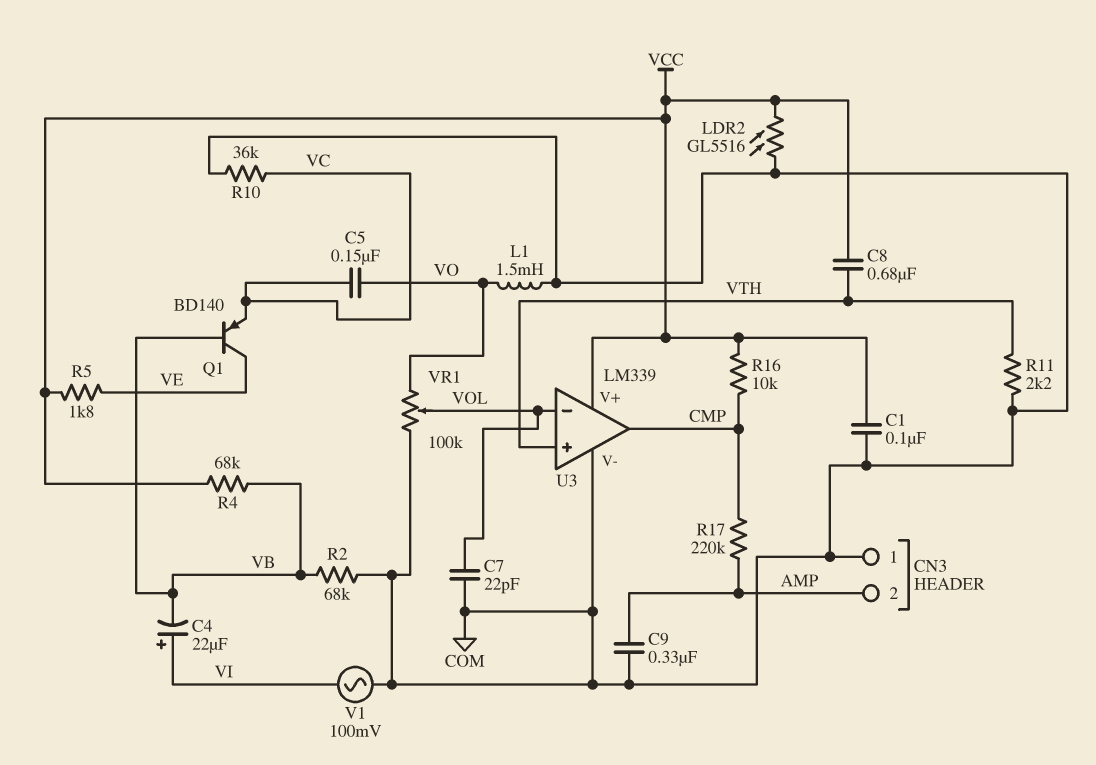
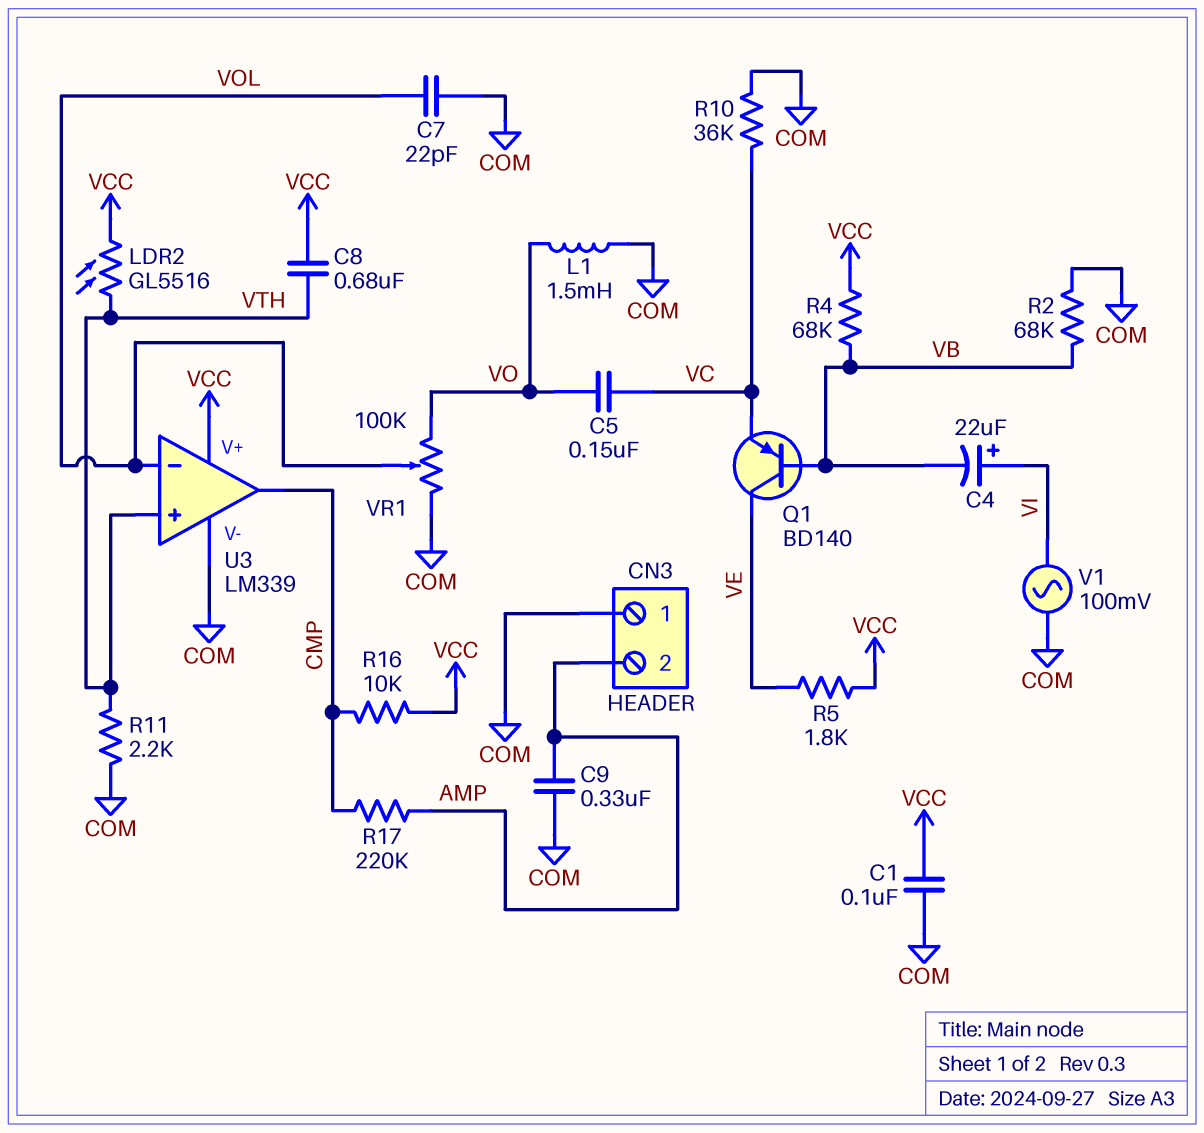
LDR2: GL5516 (COM, VCC) -> GL5516 (VCC, VTH)

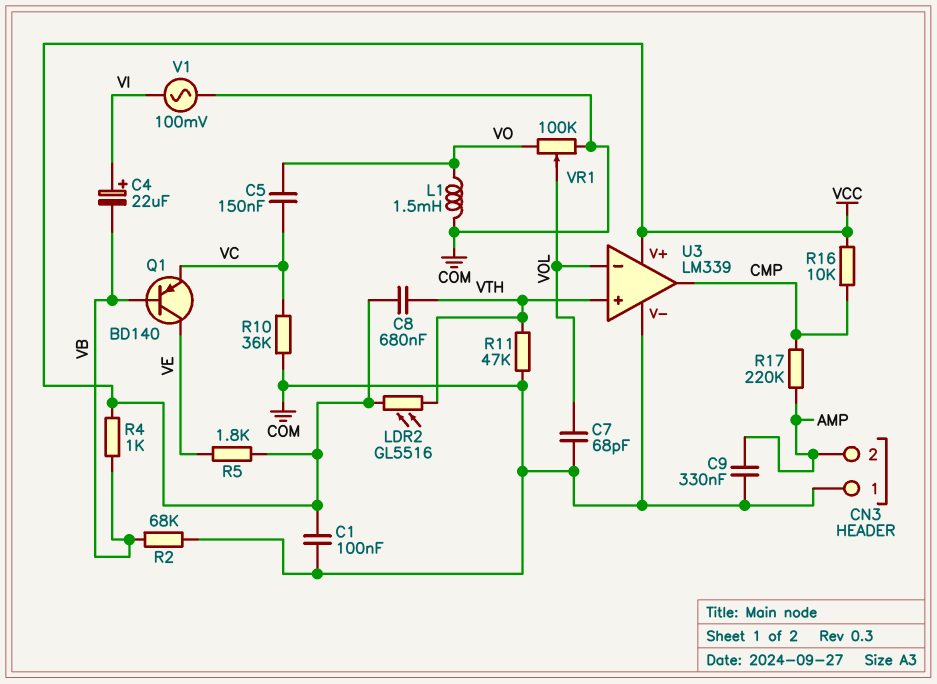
C7: 22pF (COM, VOL) -> 68pF (COM, VOL)
R4: 68k (VB, VCC) -> 1k (VB, VCC)
R11: 2.2k (COM, VTH) -> 47k (COM, VTH)

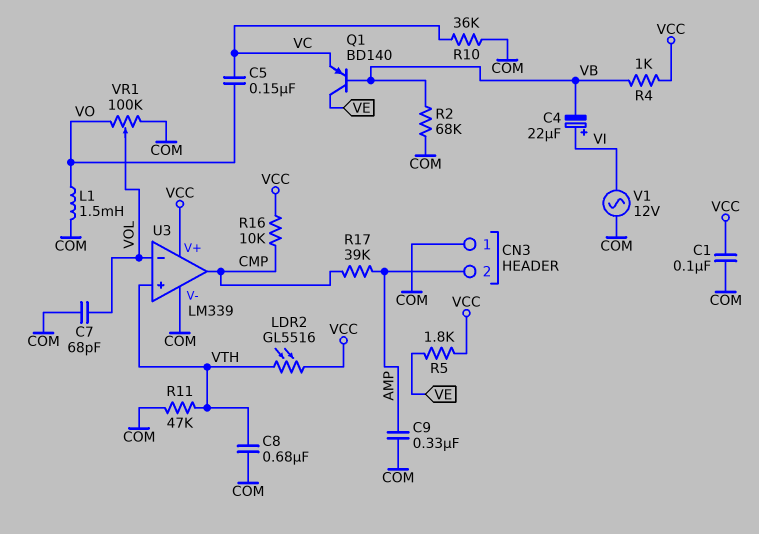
C8: 680nF (VCC, VTH) -> 680nF (COM, VTH)
R17: 220k (AMP, CMP) -> 39k (AMP, CMP)
V1: AC 100mV (COM, VI) -> AC 12V (COM, VI)

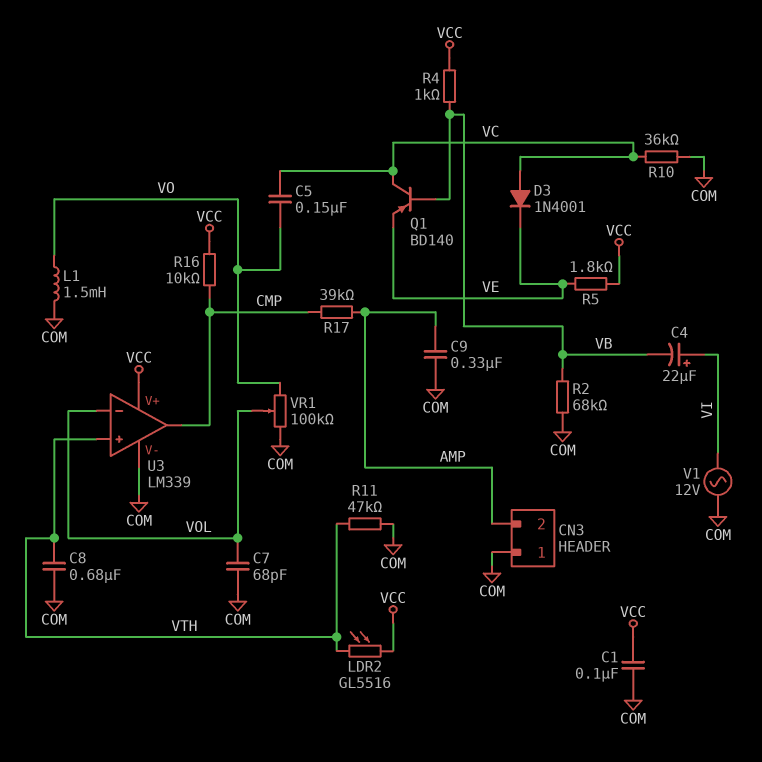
D3: none -> diode 1N4001 (A VC, K VE)
Q1: PNP BD140 (B VB, C VE, E VC) -> PNP BD140 (B VB, C VC, E VE)

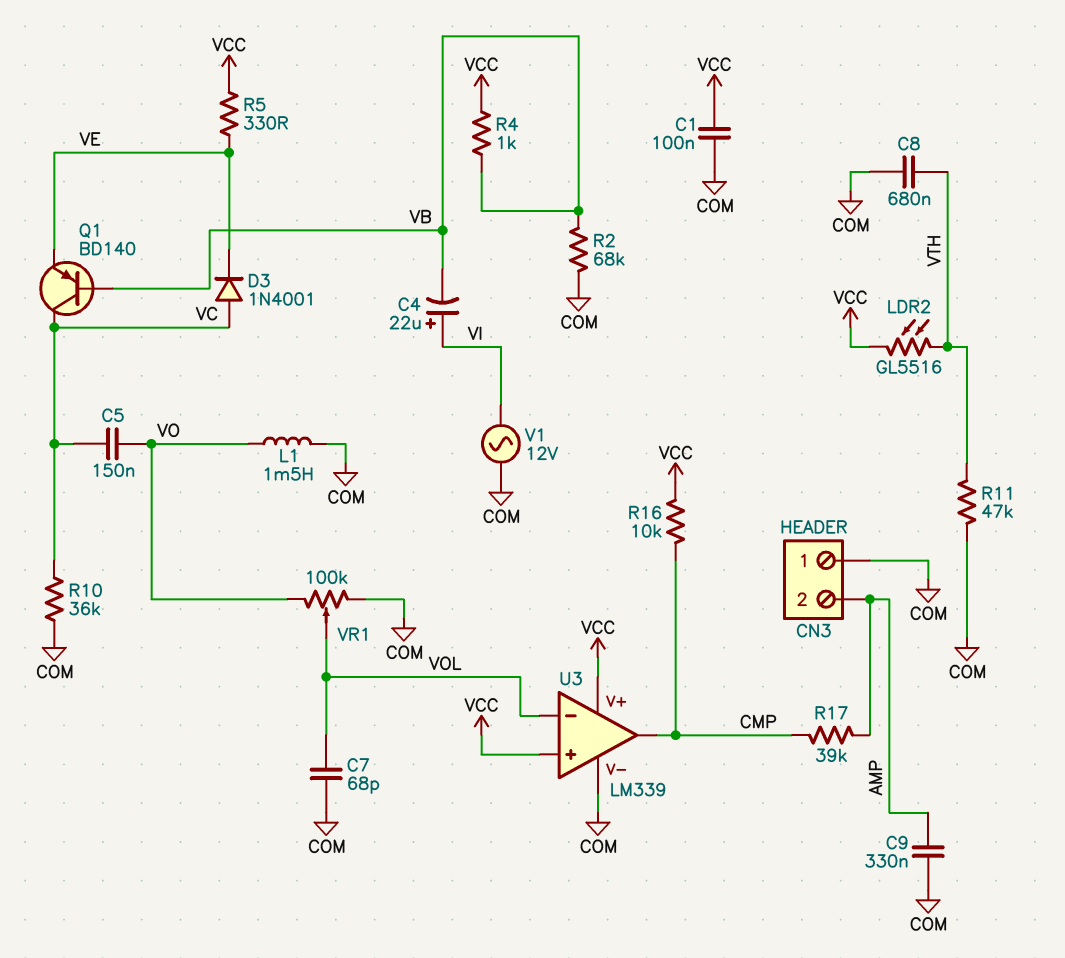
R5: 1.8k (VCC, VE) -> 330 (VCC, VE)
U3 pin in+: VTH -> VCC

